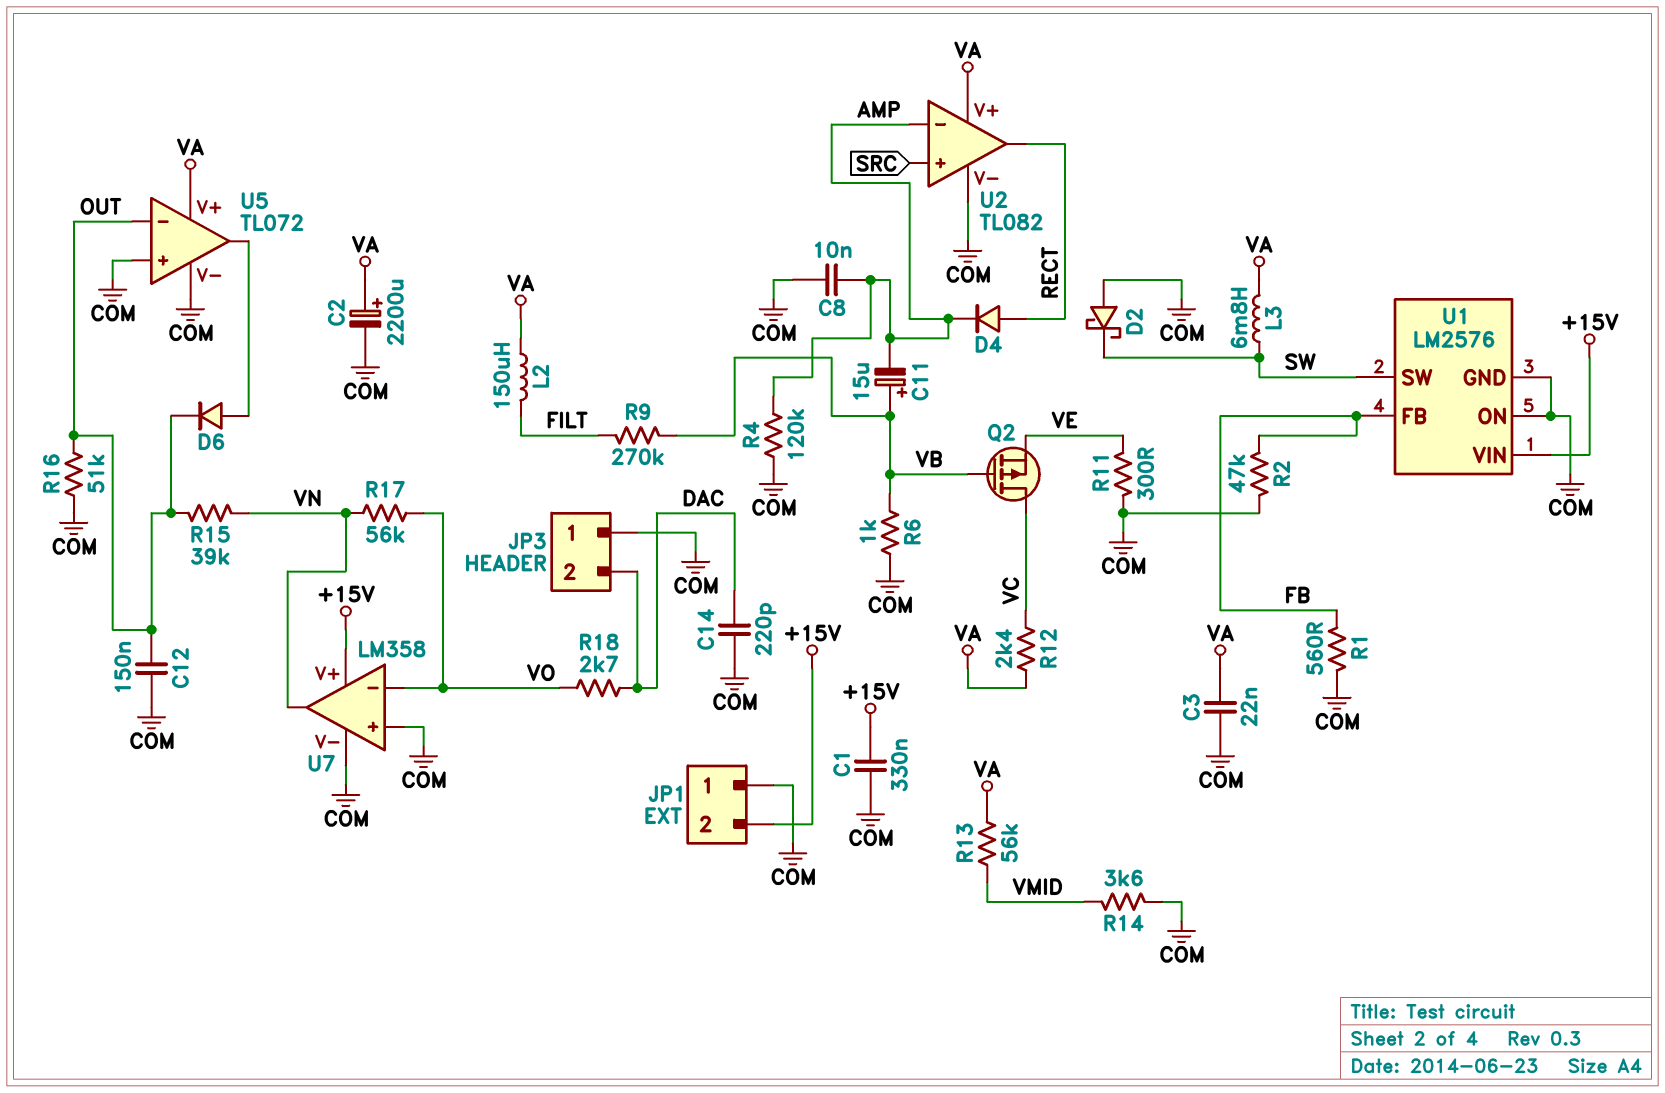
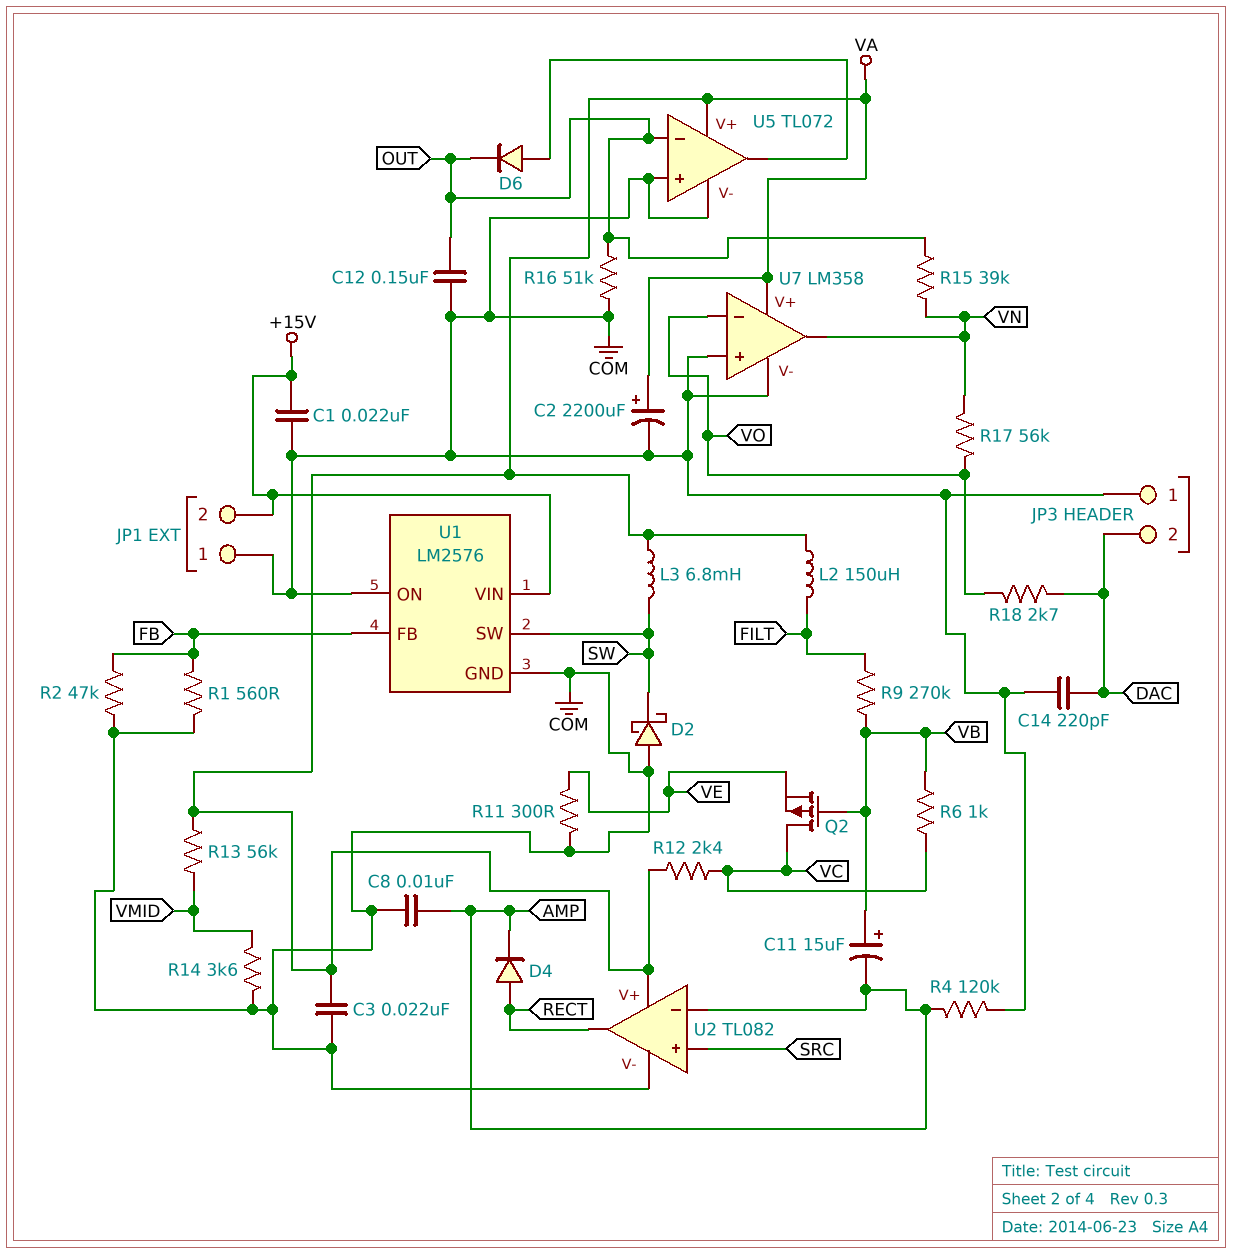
C1: 330nF (+15V, COM) -> 22nF (+15V, COM)
R6: 1k (COM, VB) -> 1k (VB, VC)
U7 pin V+: +15V -> VA

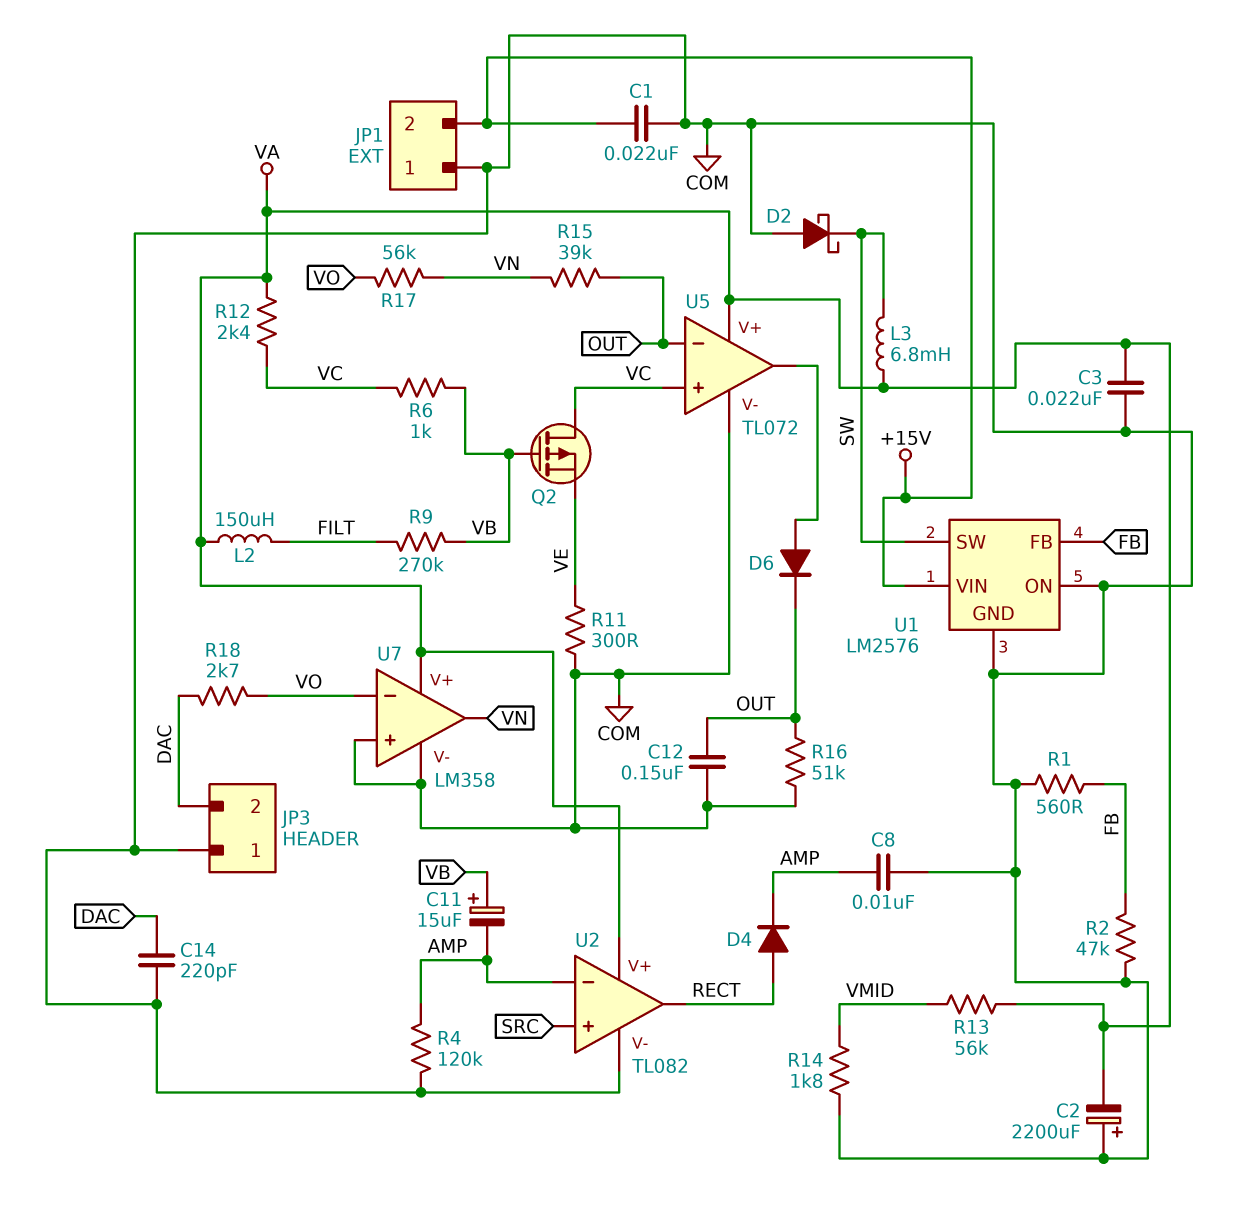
C2: 2200uF (plus VA, minus COM) -> 2200uF (plus COM, minus VA)
R14: 3.6k (COM, VMID) -> 1.8k (COM, VMID)
U5 pin in+: COM -> VC

